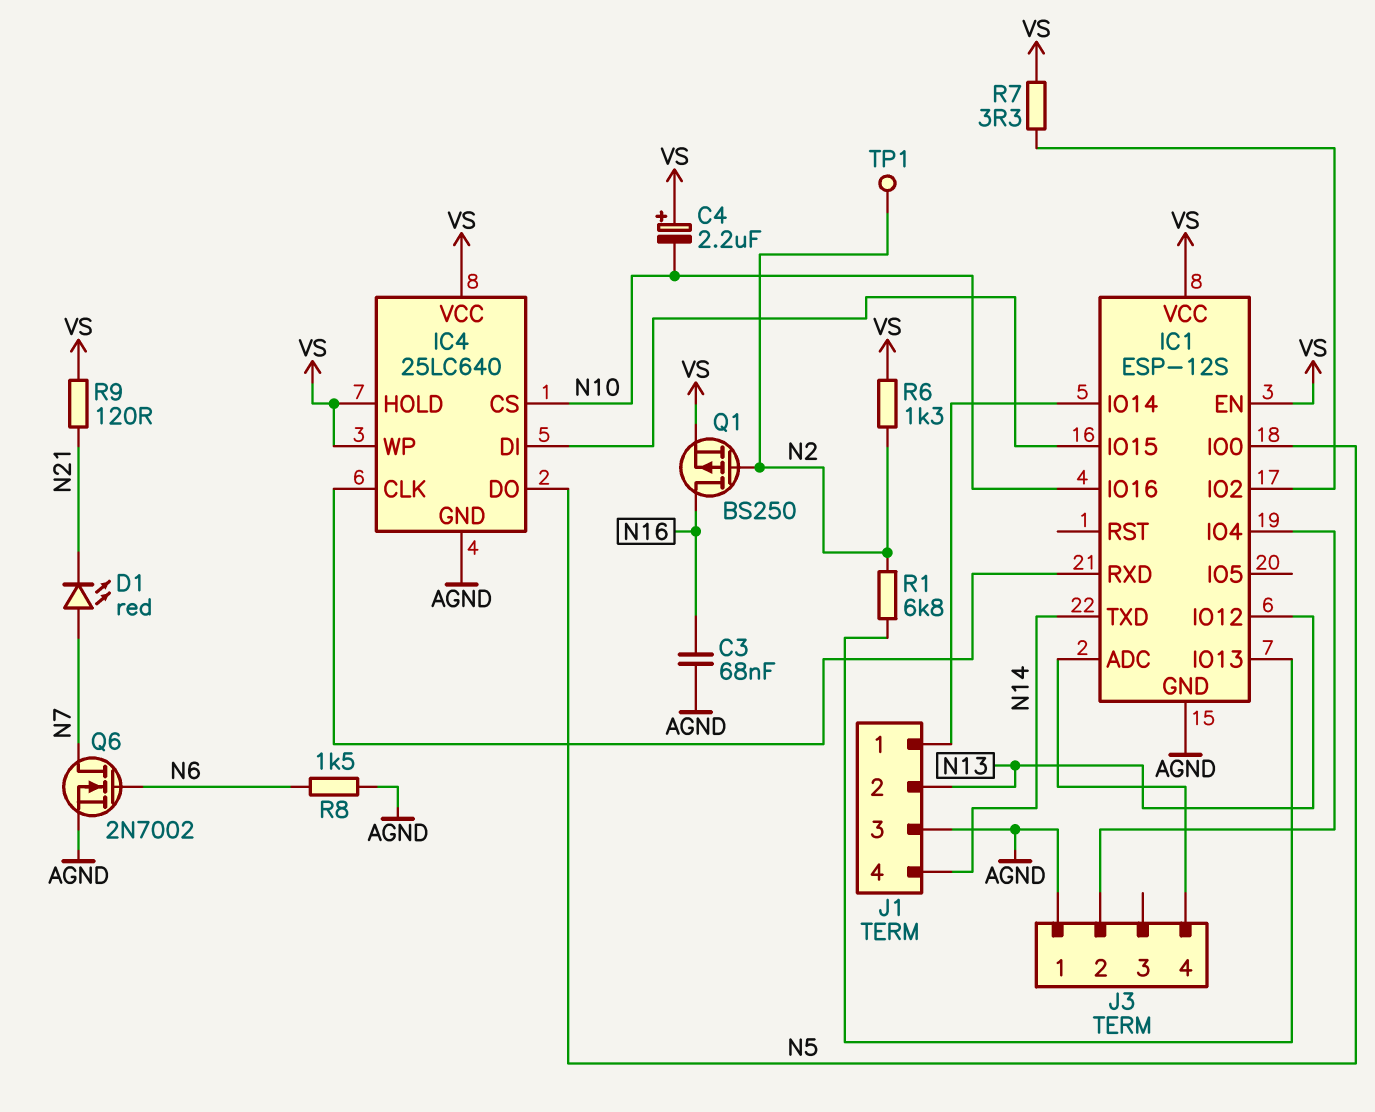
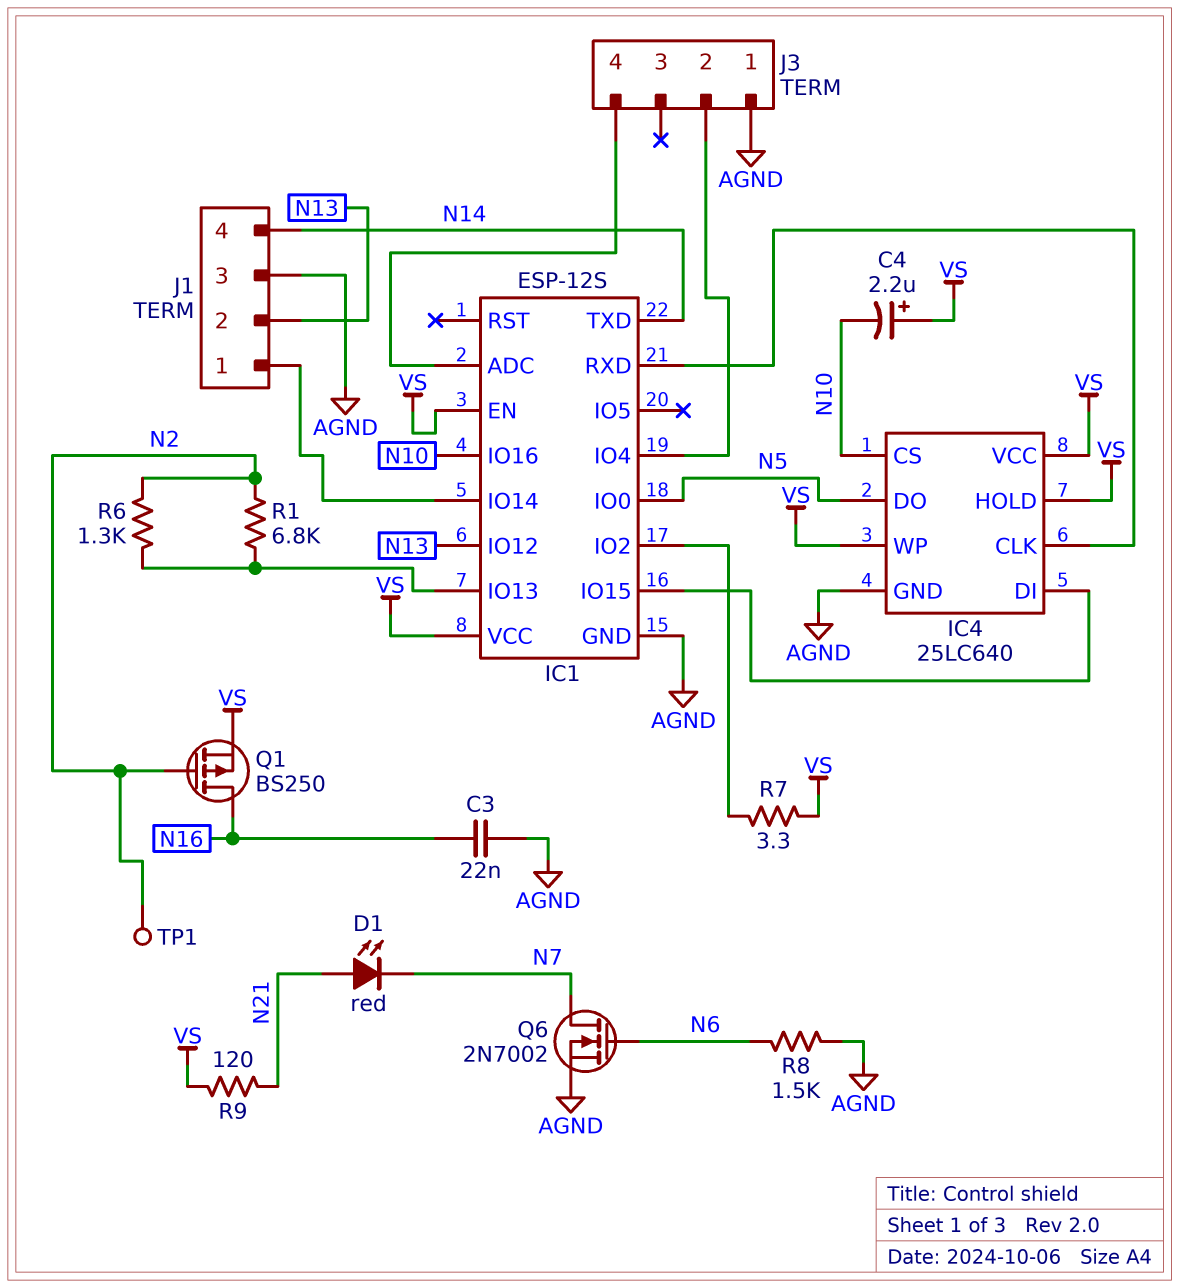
C3: 68nF (AGND, N16) -> 22nF (AGND, N16)
D1: LED red (A N7, K N21) -> LED red (A N21, K N7)
R6: 1.3k (N2, VS) -> 1.3k (IC1/IO13, N2)

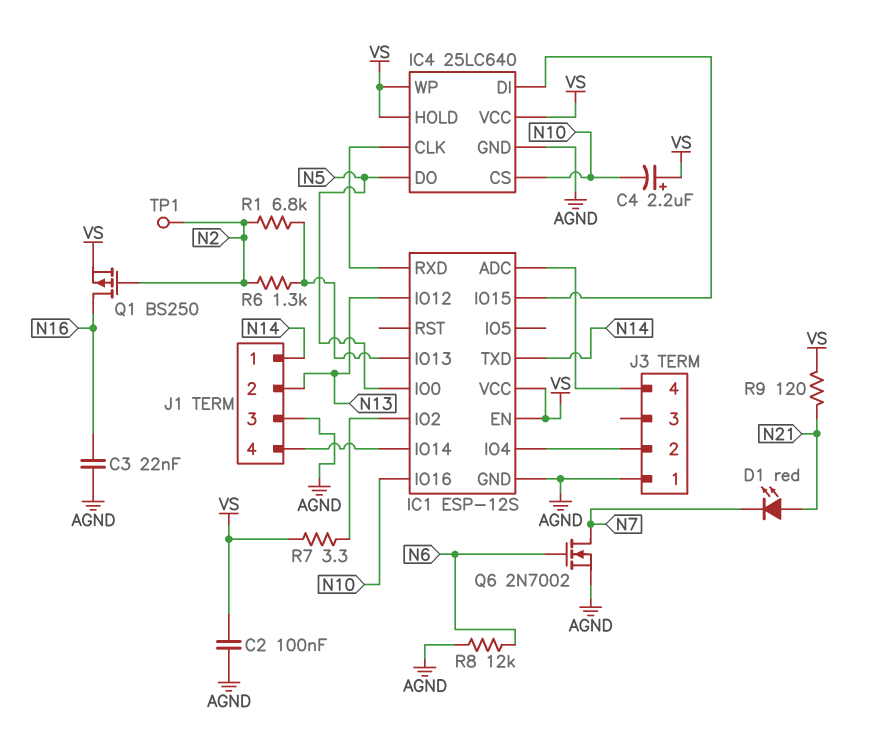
C2: none -> 100nF (AGND, VS)
J1 pin 1: IC1/IO14 -> N14
J1 pin 4: N14 -> IC1/IO14
R8: 1.5k (AGND, N6) -> 12k (AGND, N6)

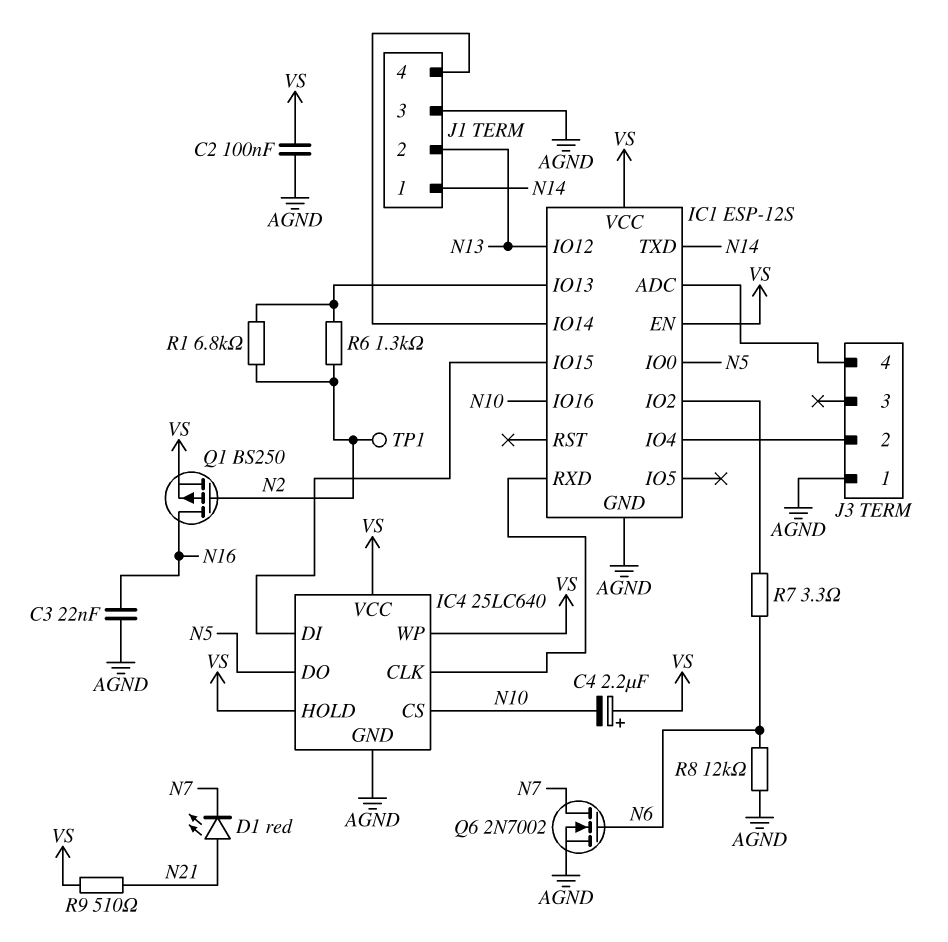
R7: 3.3 (IC1/IO2, VS) -> 3.3 (IC1/IO2, N6)
R9: 120 (N21, VS) -> 510 (N21, VS)

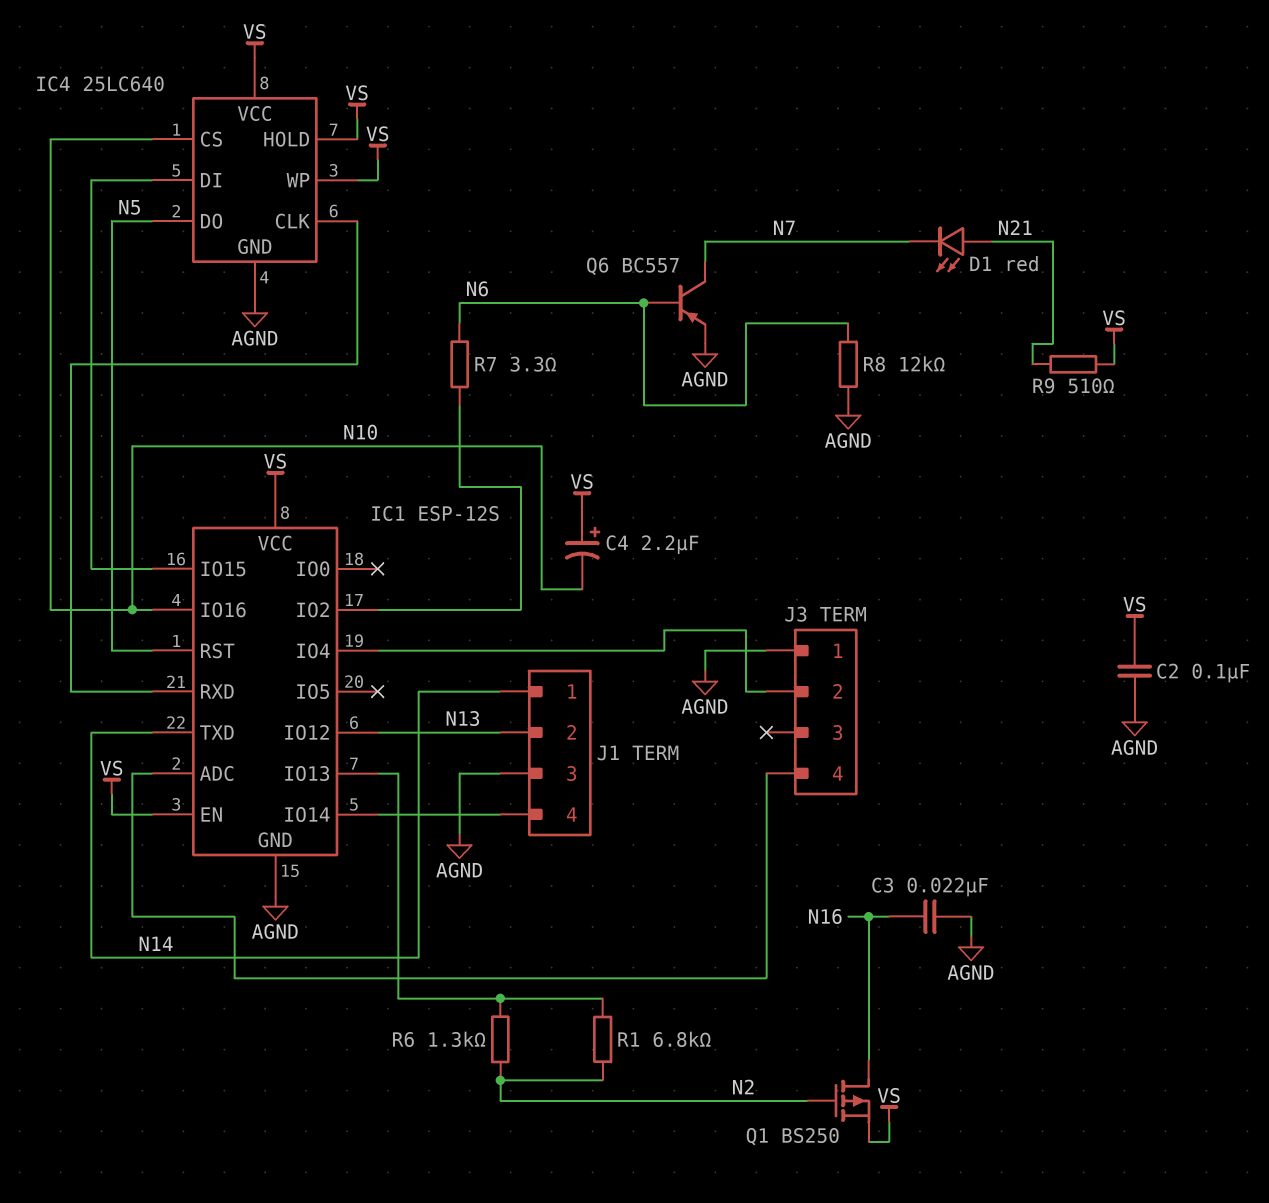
IC1 pin IO0: N5 -> none
IC1 pin RST: none -> N5
Q6: NMOS 2N7002 (G N6, D N7, S AGND) -> PNP BC557 (B N6, C N7, E AGND)
TP1: test point (N2) -> none

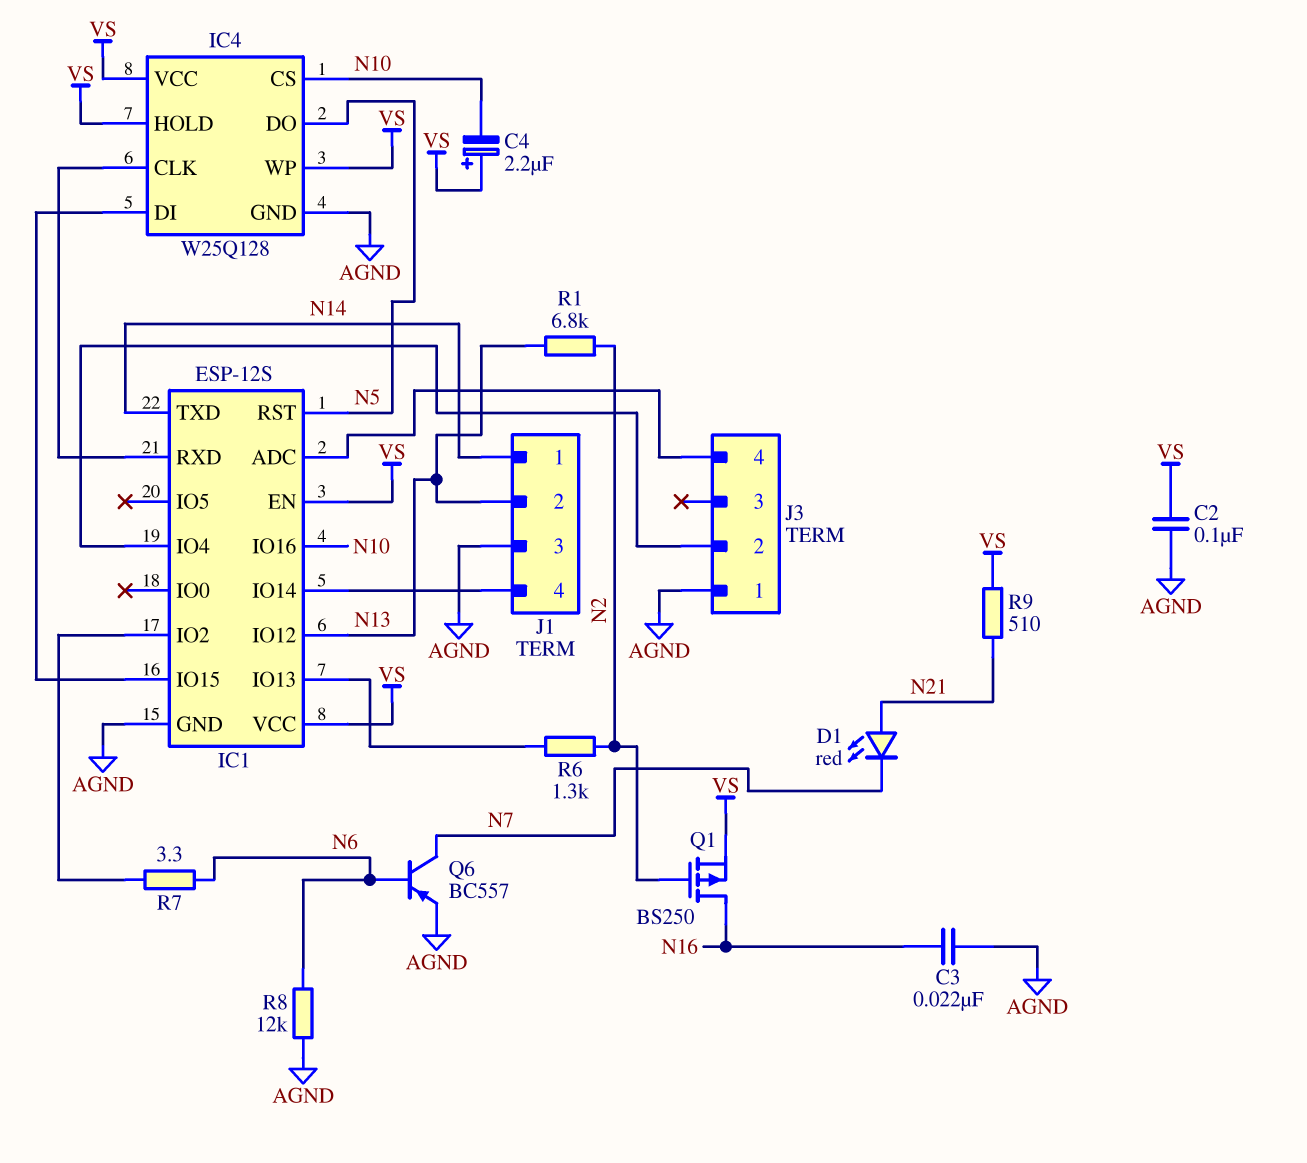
IC4: 25LC640 -> W25Q128
R1: 6.8k (IC1/IO13, N2) -> 6.8k (N2, N13)

